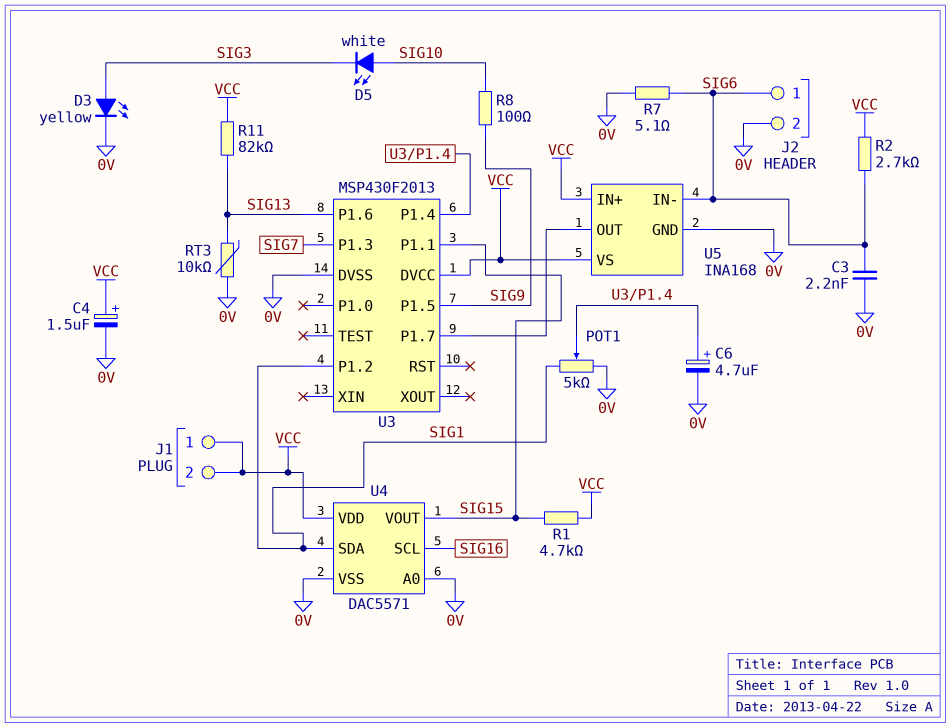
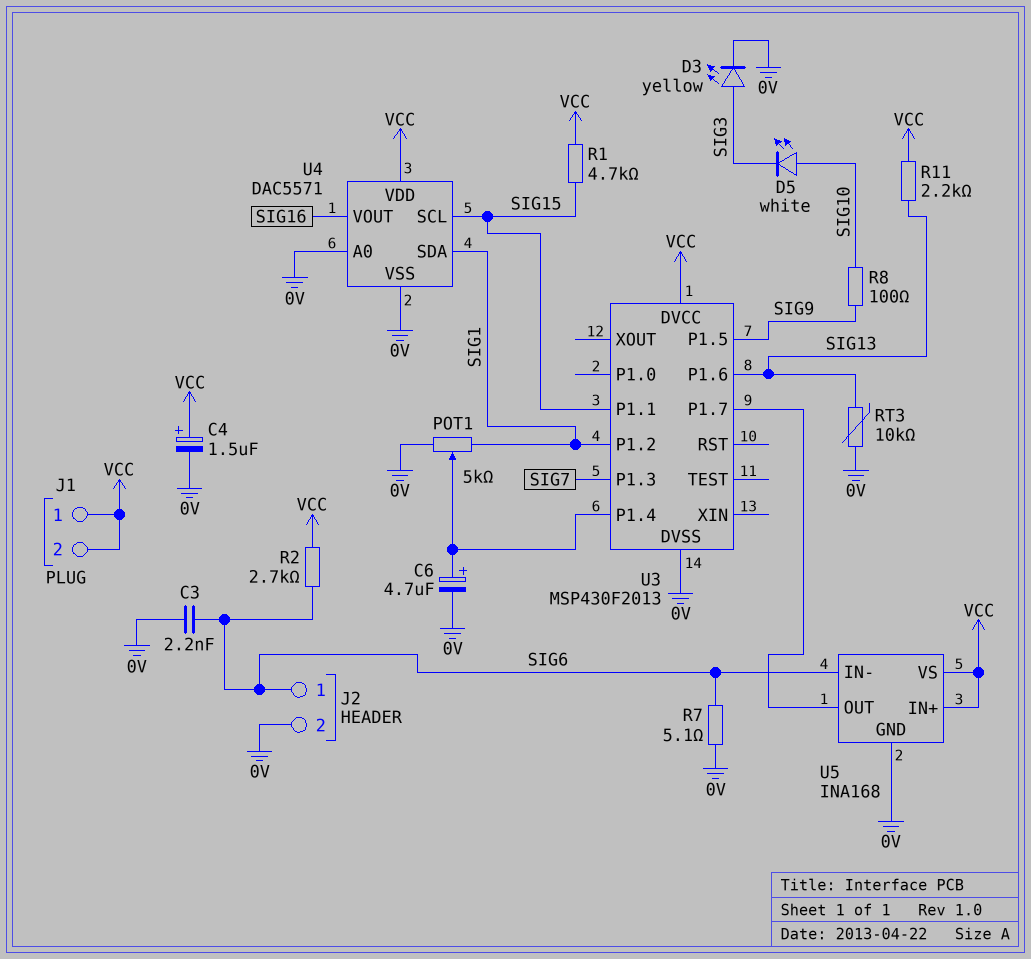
R11: 82k (SIG13, VCC) -> 2.2k (SIG13, VCC)
U4 pin SCL: SIG16 -> SIG15
U4 pin VOUT: SIG15 -> SIG16

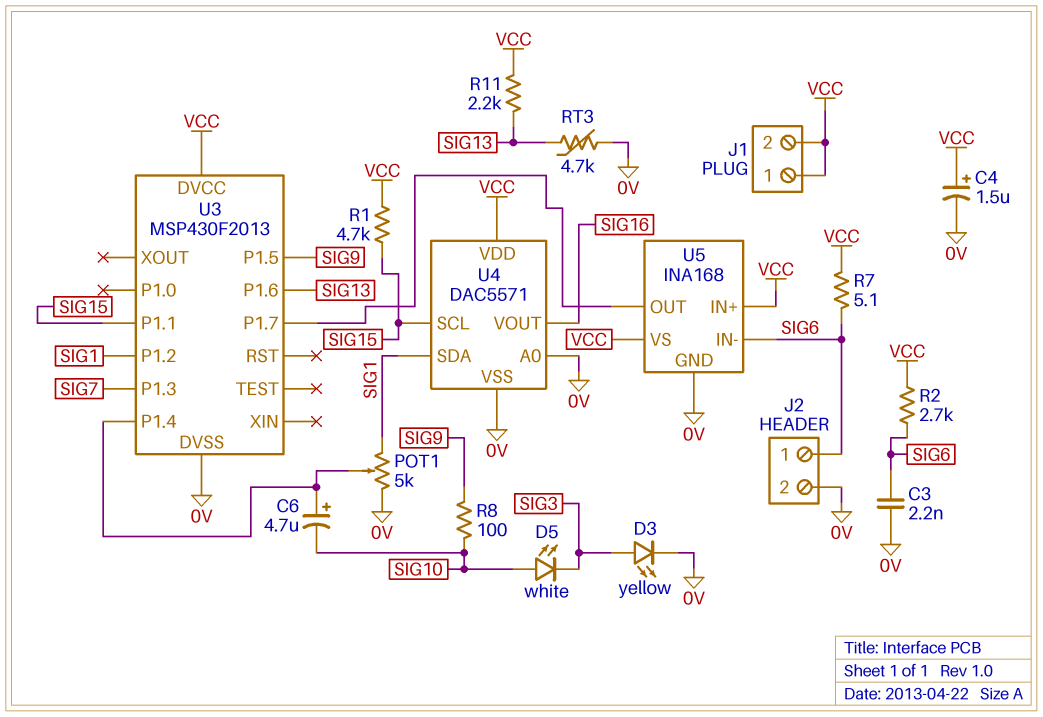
C6: 4.7uF (plus U3/P1.4, minus 0V) -> 4.7uF (plus U3/P1.4, minus SIG10)
R7: 5.1 (0V, SIG6) -> 5.1 (SIG6, VCC)
RT3: 10k (0V, SIG13) -> 4.7k (0V, SIG13)

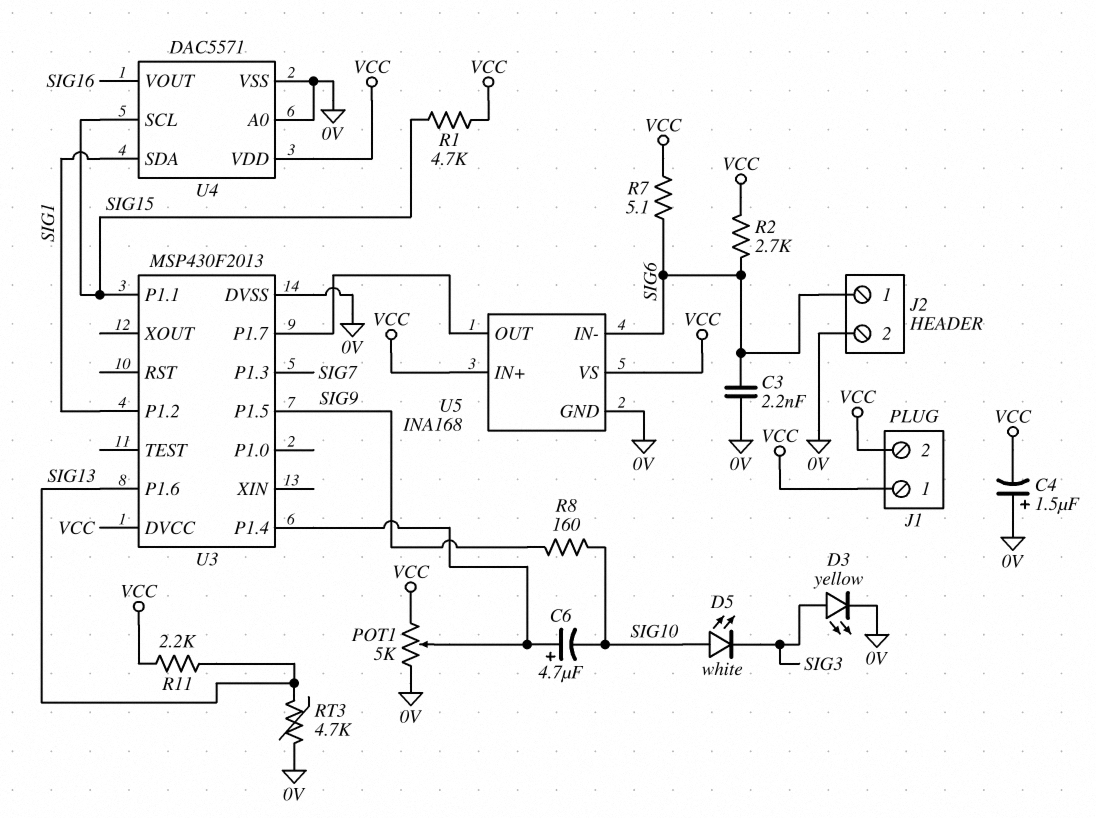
C4: 1.5uF (plus VCC, minus 0V) -> 1.5uF (plus 0V, minus VCC)
POT1: 5k (0V, SIG1, wiper U3/P1.4) -> 5k (0V, VCC, wiper U3/P1.4)
R8: 100 (SIG9, SIG10) -> 160 (SIG9, SIG10)

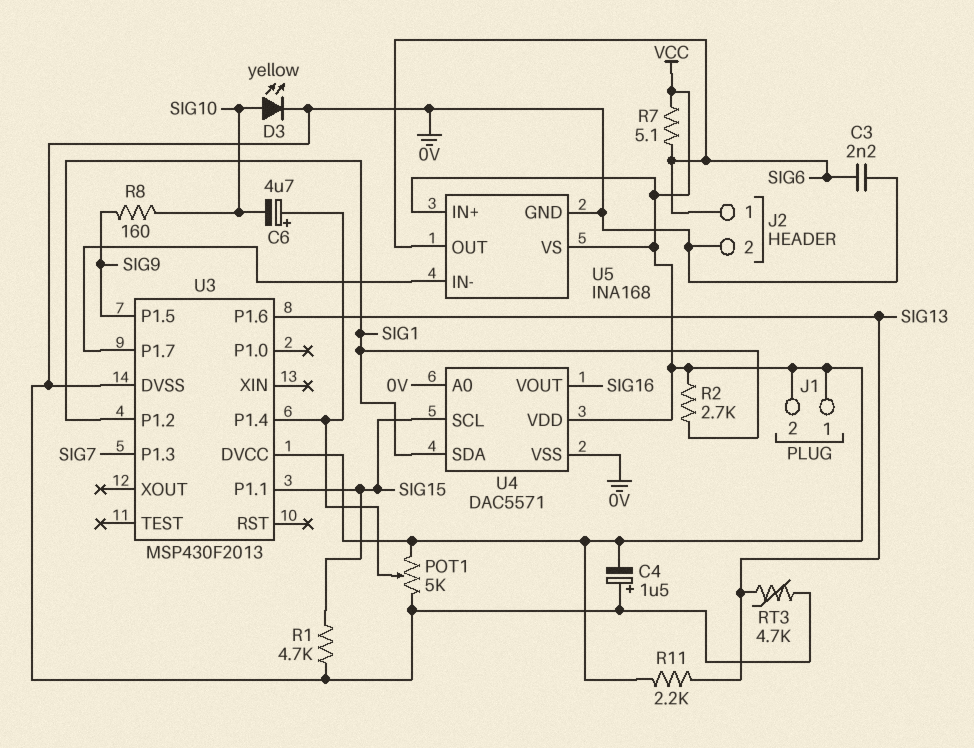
D3: LED yellow (A SIG3, K 0V) -> LED yellow (A SIG10, K 0V)
D5: LED white (A SIG10, K SIG3) -> none
R1: 4.7k (SIG15, VCC) -> 4.7k (0V, SIG15)
R2: 2.7k (SIG6, VCC) -> 2.7k (SIG1, VCC)
U5 pin IN-: SIG6 -> U3/P1.7
U5 pin OUT: U3/P1.7 -> SIG6

